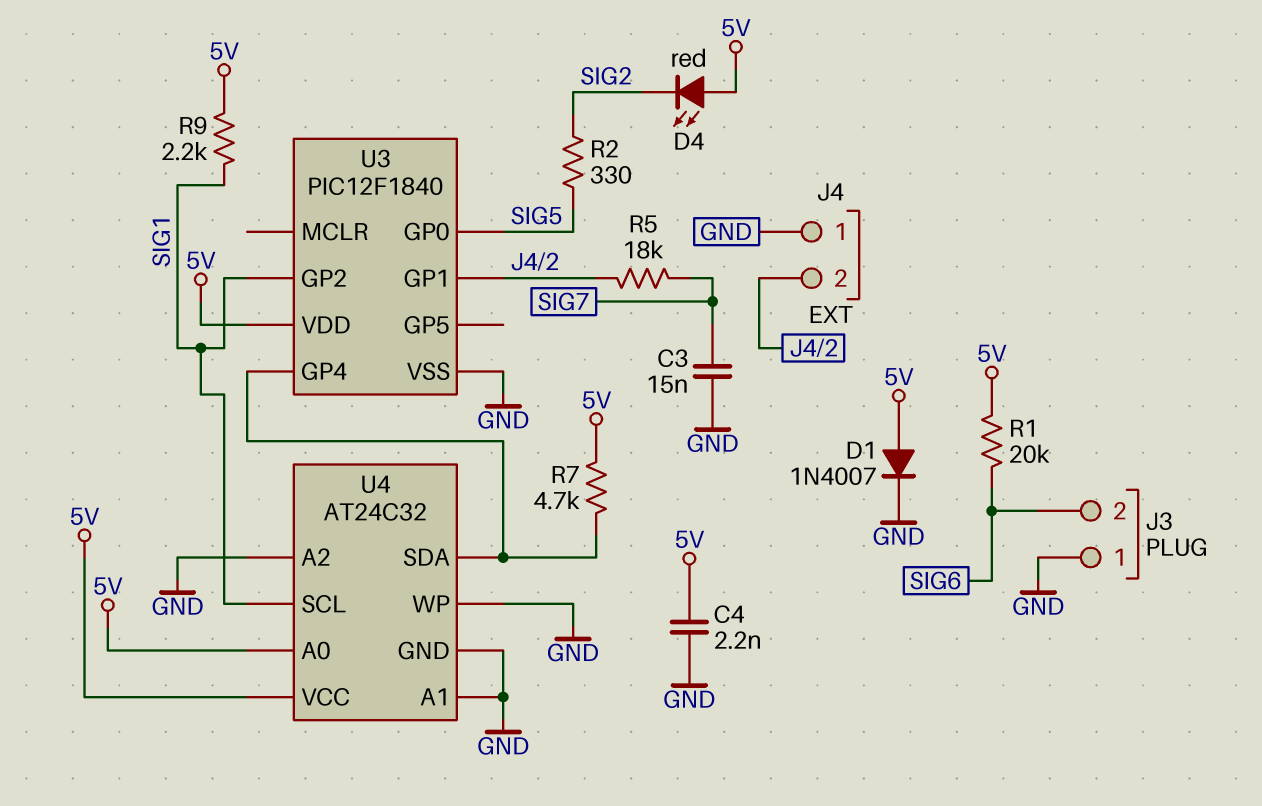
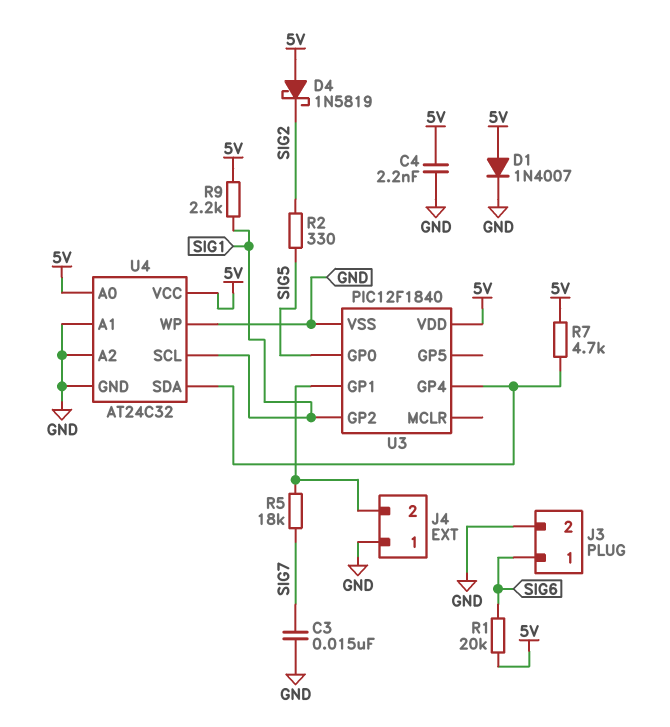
D4: LED red (A 5V, K SIG2) -> schottky 1N5819 (A 5V, K SIG2)
J3 pin 1: GND -> SIG6
J3 pin 2: SIG6 -> GND

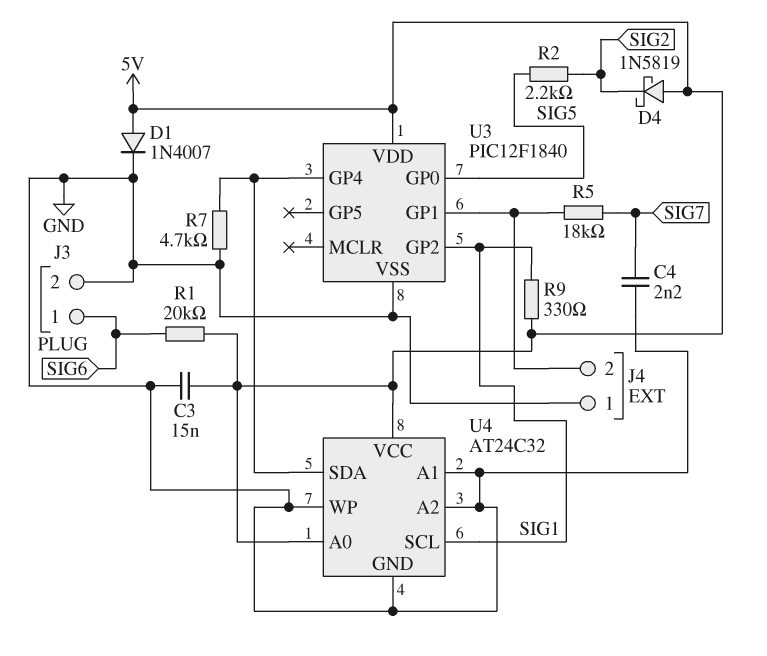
C3: 15nF (GND, SIG7) -> 15nF (5V, GND)
C4: 2.2nF (5V, GND) -> 2.2nF (GND, SIG7)
R2: 330 (SIG2, SIG5) -> 2.2k (SIG2, SIG5)
R7: 4.7k (5V, U3/GP4) -> 4.7k (GND, U3/GP4)
R9: 2.2k (5V, SIG1) -> 330 (5V, SIG1)

